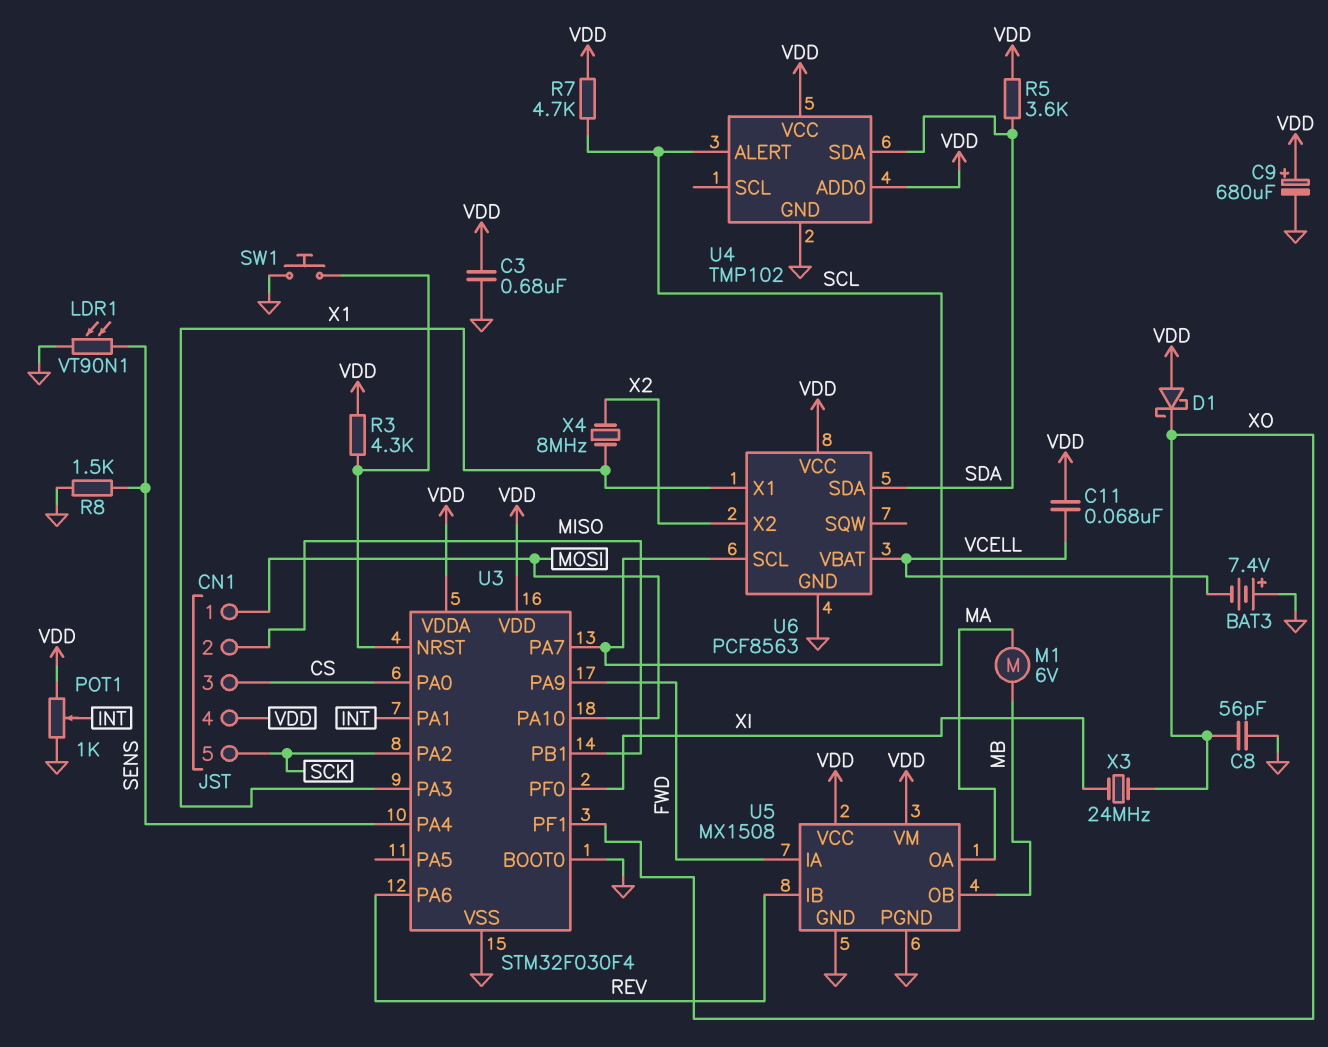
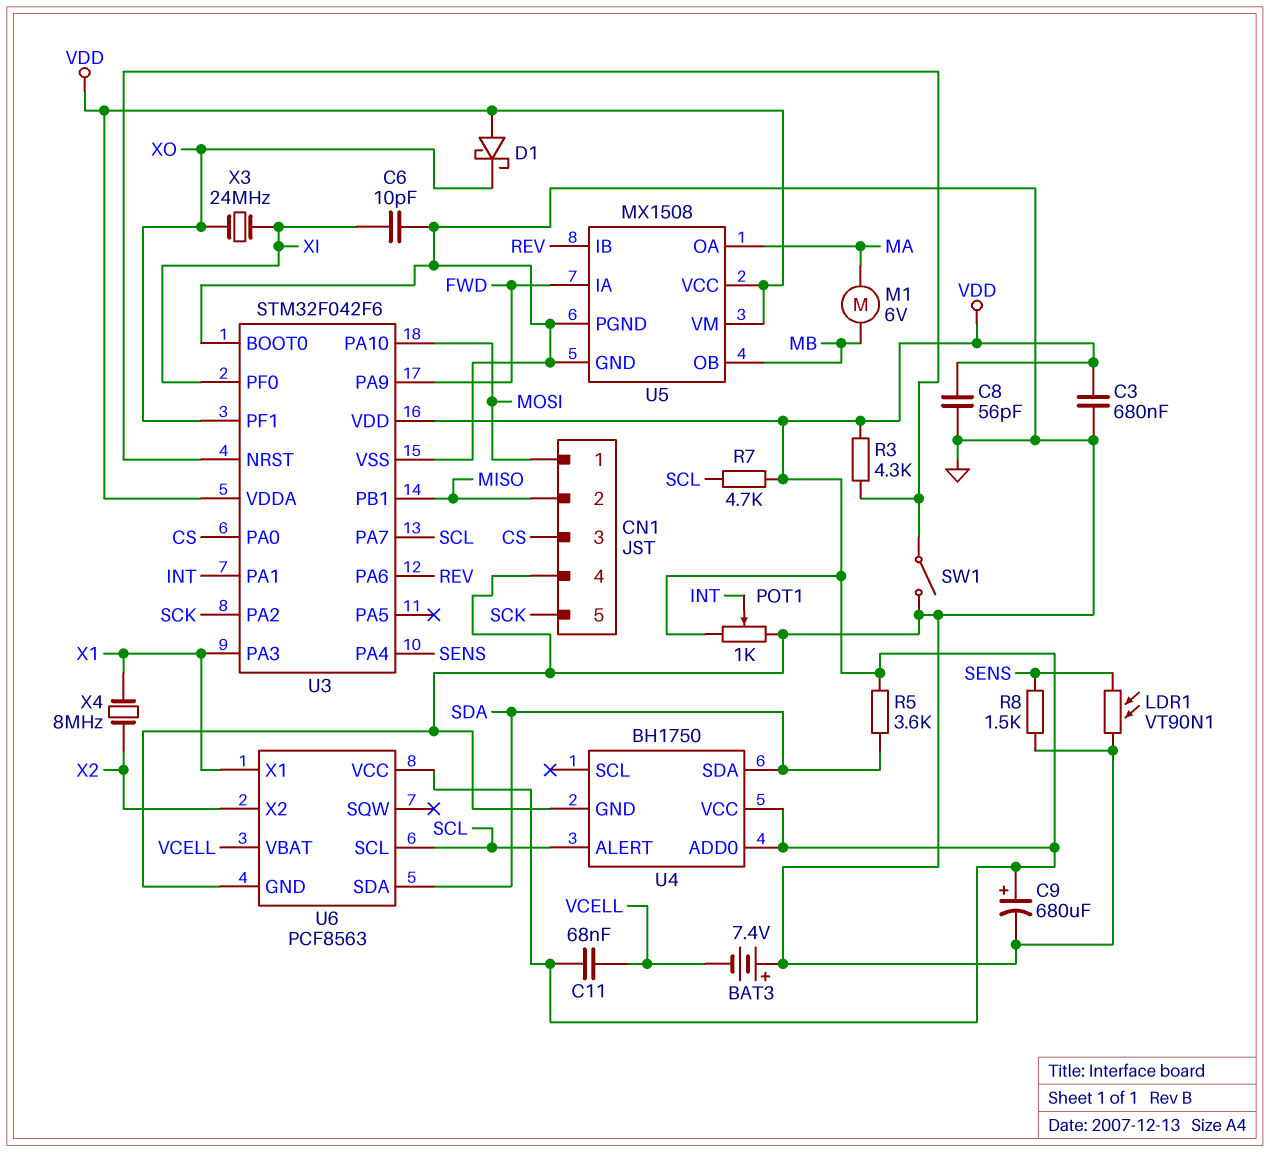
C6: none -> 10pF (GND, XI)
C8: 56pF (GND, XO) -> 56pF (GND, VDD)
CN1 pin 4: VDD -> GND
SW1: button (GND, U3/NRST) -> switch (GND, U3/NRST)
U3: STM32F030F4 -> STM32F042F6
U4: TMP102 -> BH1750

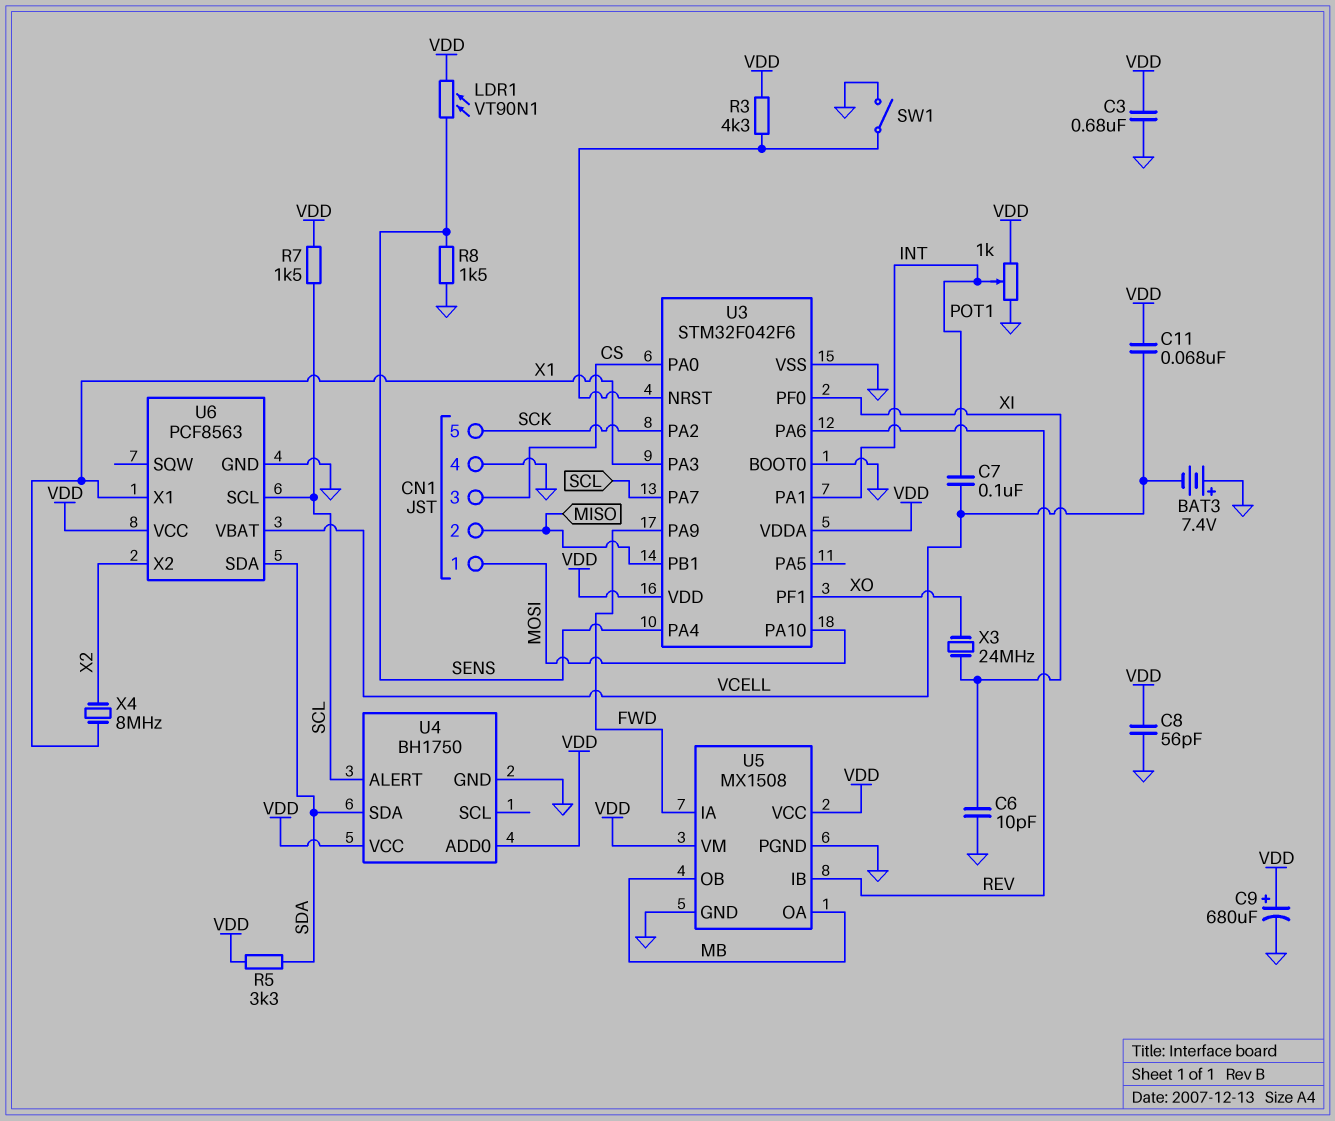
C7: none -> 100nF (INT, VCELL)
D1: schottky (A VDD, K XO) -> none
LDR1: VT90N1 (GND, SENS) -> VT90N1 (SENS, VDD)
M1: motor 6V (MA, MB) -> none
R5: 3.6k (SDA, VDD) -> 3.3k (SDA, VDD)
R7: 4.7k (SCL, VDD) -> 1.5k (SCL, VDD)
U5 pin OA: MA -> MB

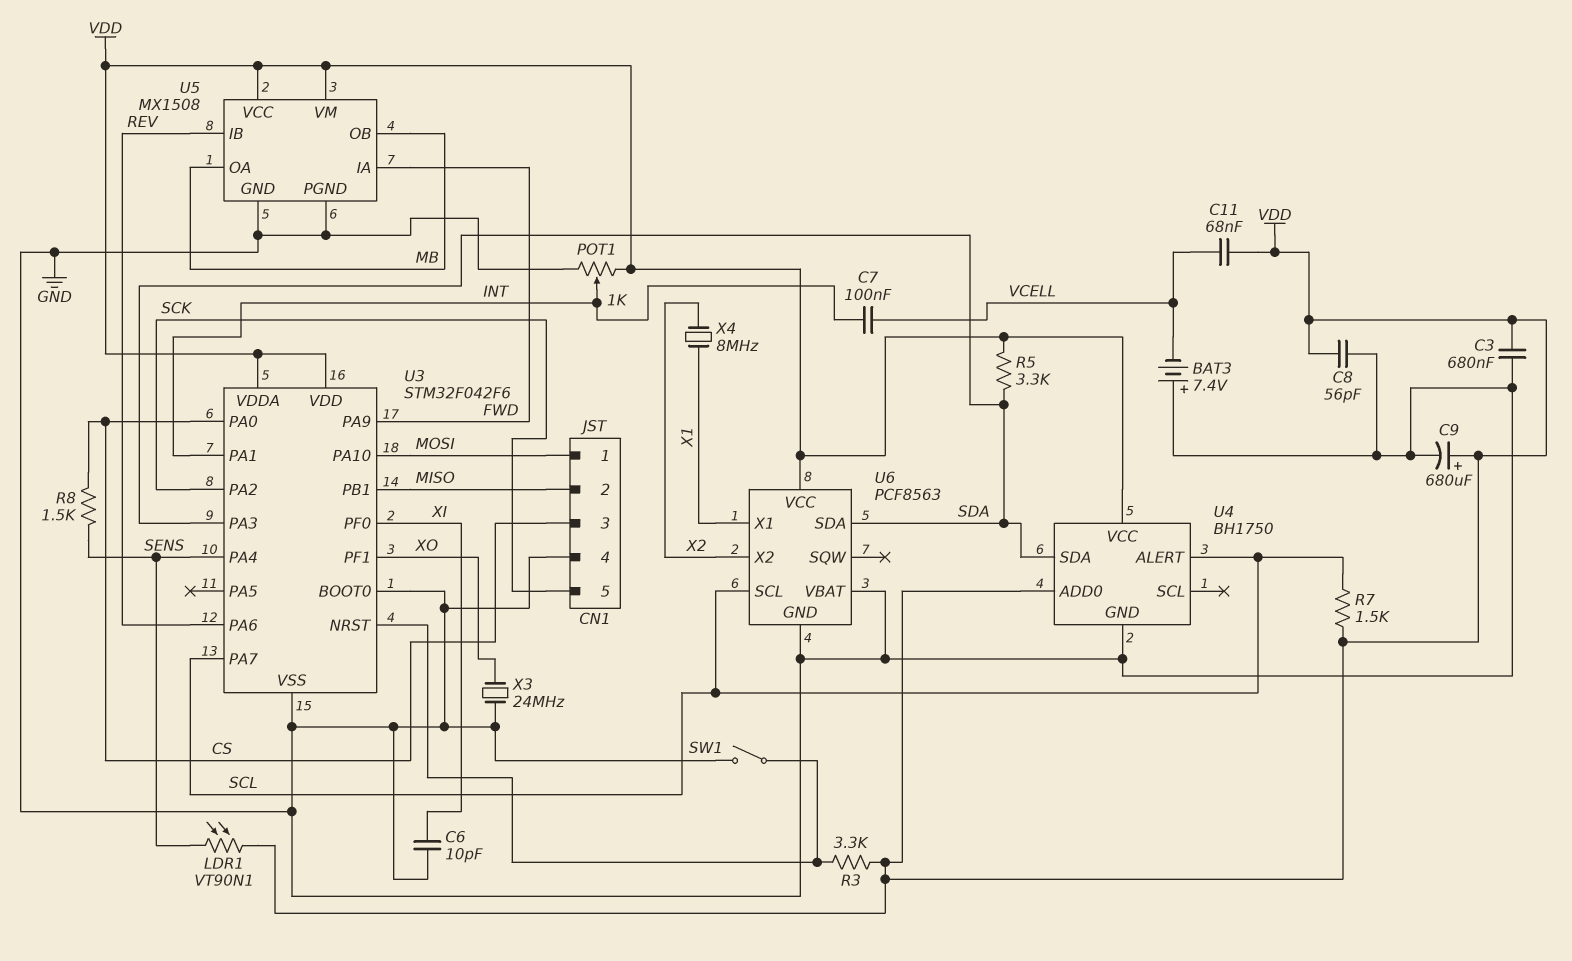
R3: 4.3k (U3/NRST, VDD) -> 3.3k (U3/NRST, VDD)
R8: 1.5k (GND, SENS) -> 1.5k (CS, SENS)
U3 pin PA3: X1 -> SDA
U6 pin VBAT: VCELL -> GND
X3: 24MHz (XI, XO) -> 24MHz (GND, XO)

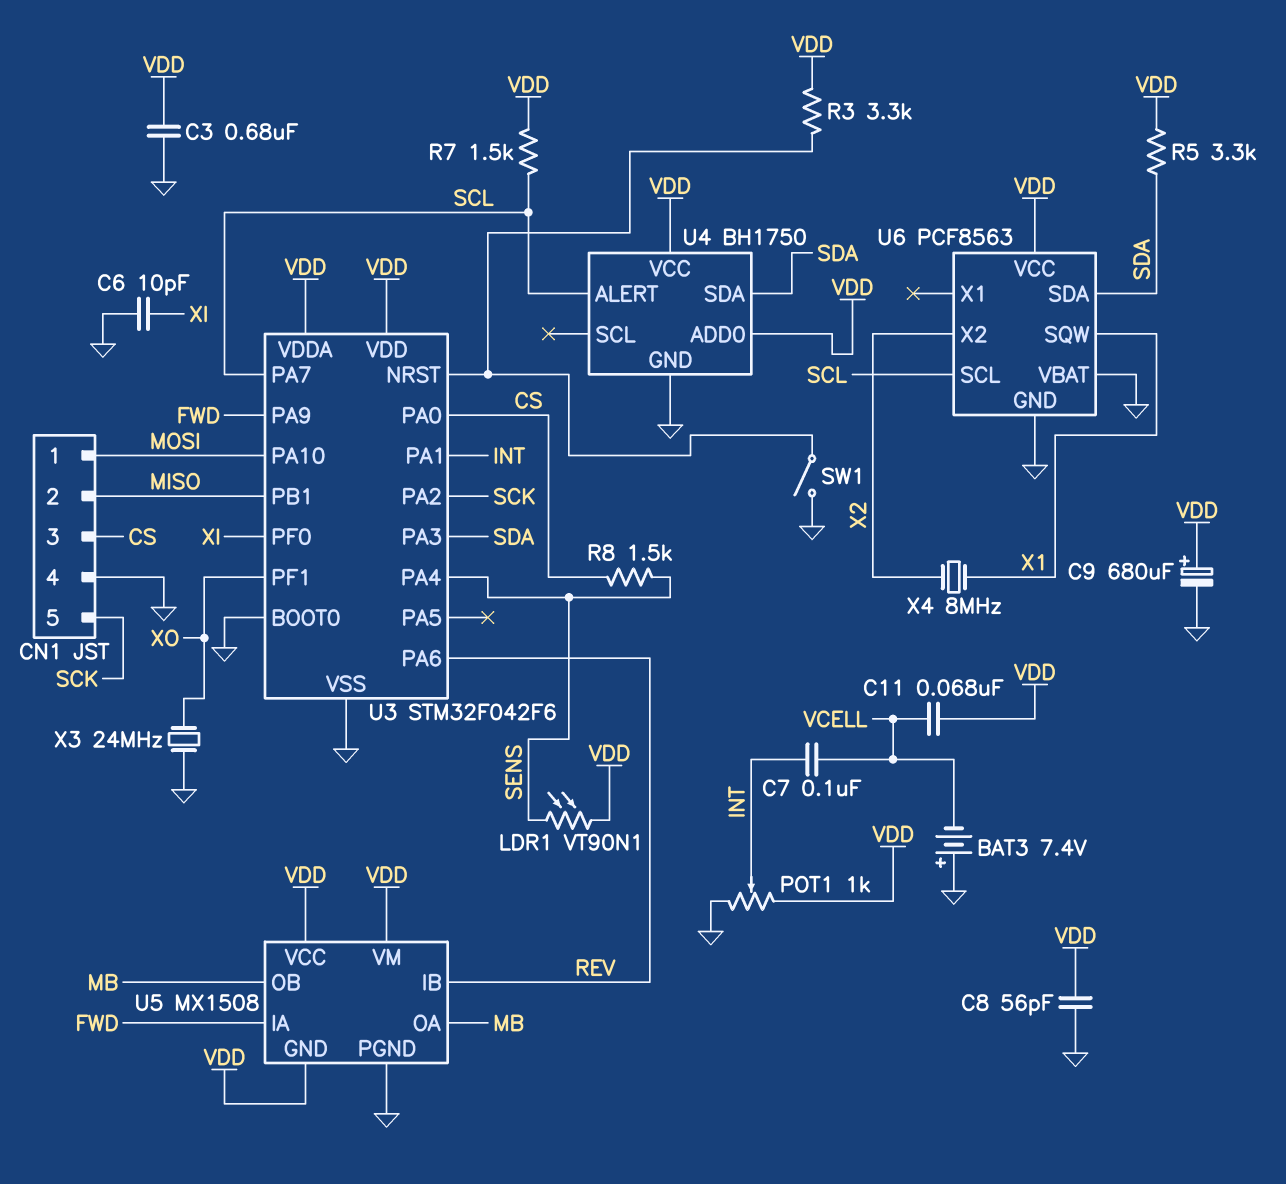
U5 pin GND: GND -> VDD
U6 pin SQW: none -> X1
U6 pin X1: X1 -> none

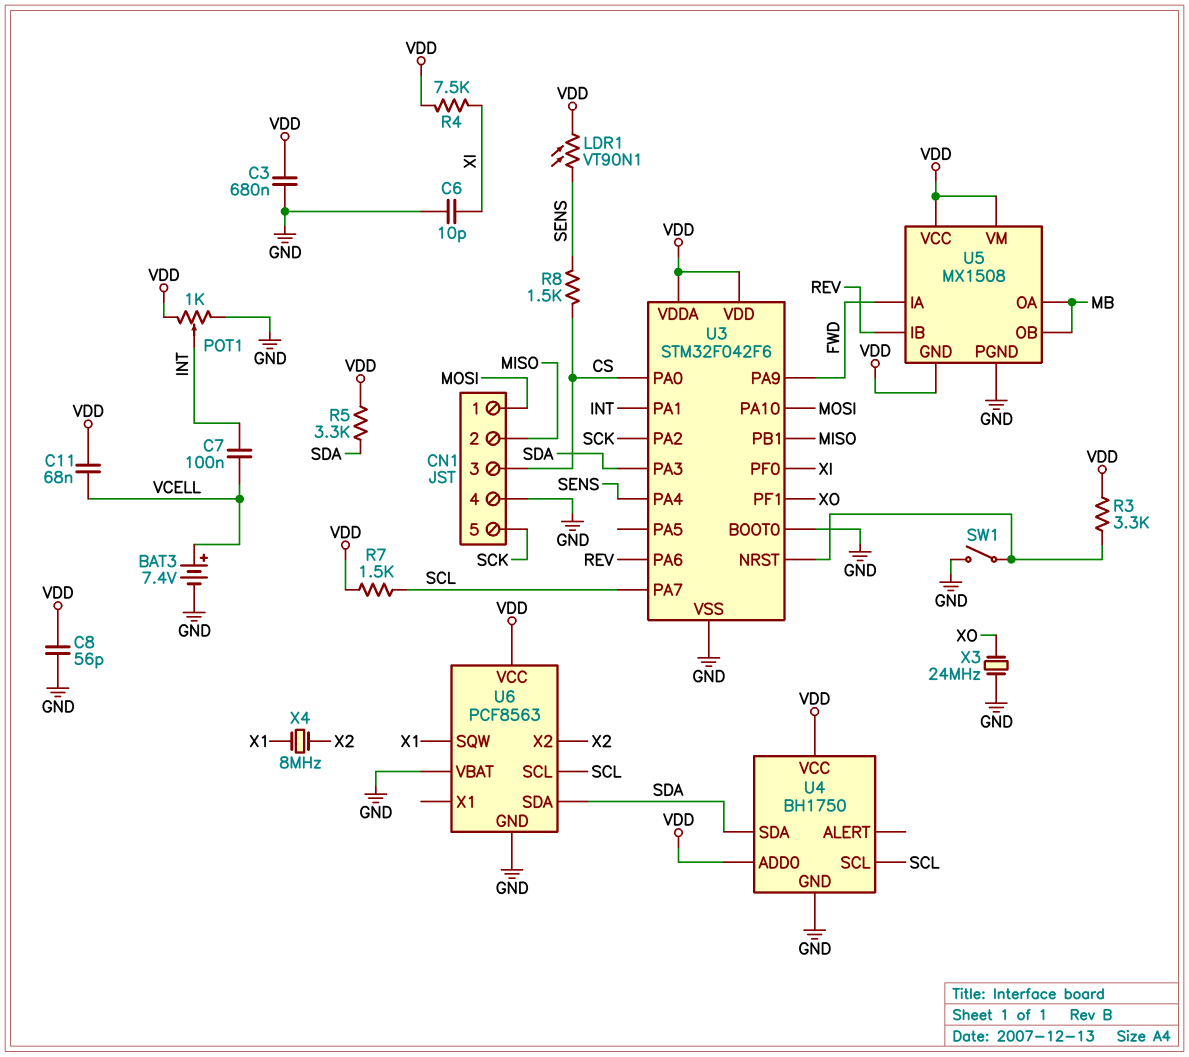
BAT3: 7.4V (plus GND, minus VCELL) -> 7.4V (plus VCELL, minus GND)
C9: 680uF (plus VDD, minus GND) -> none
R4: none -> 7.5k (VDD, XI)
U4 pin ALERT: SCL -> none
U4 pin SCL: none -> SCL

